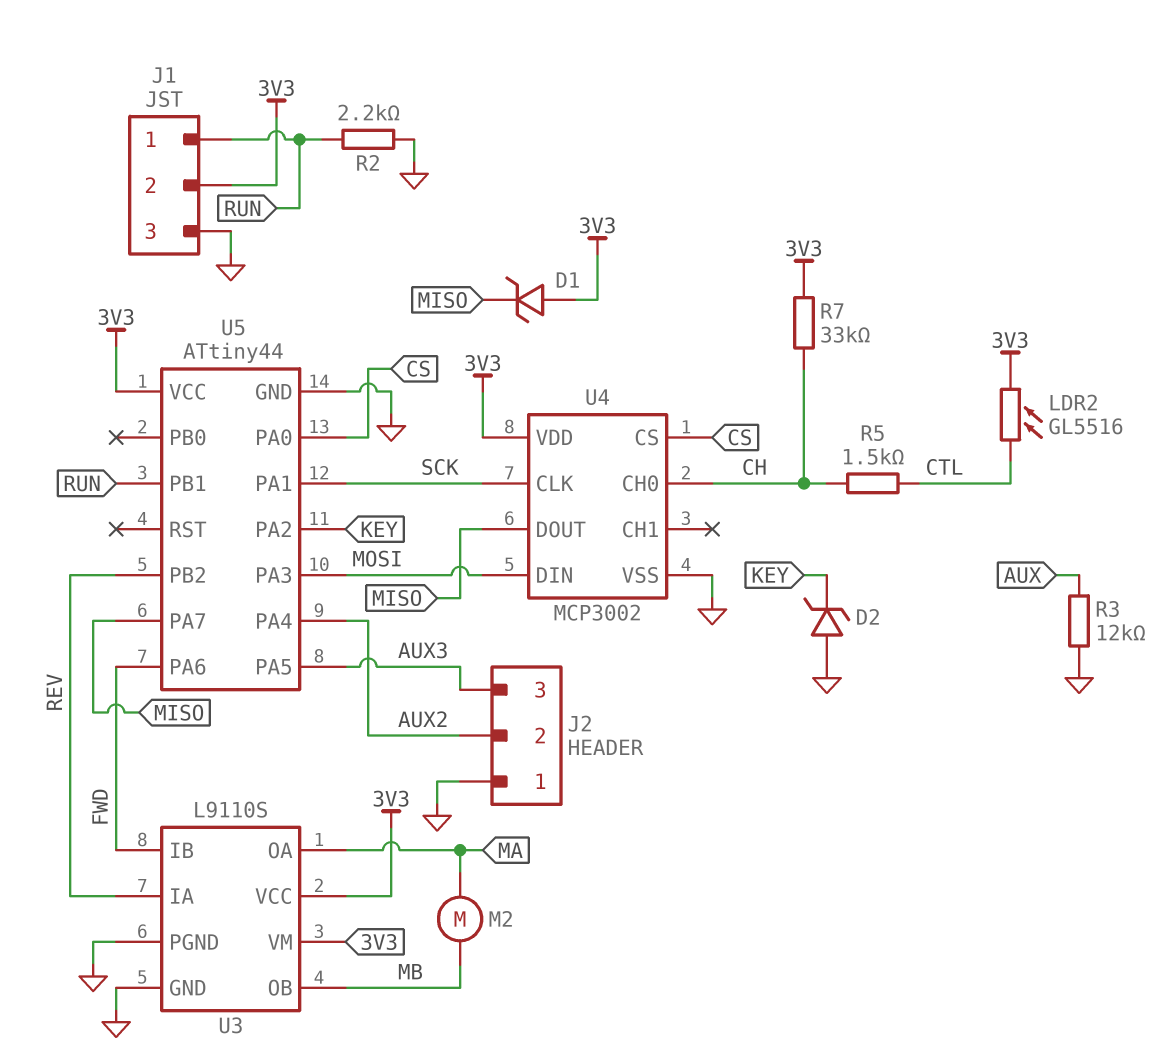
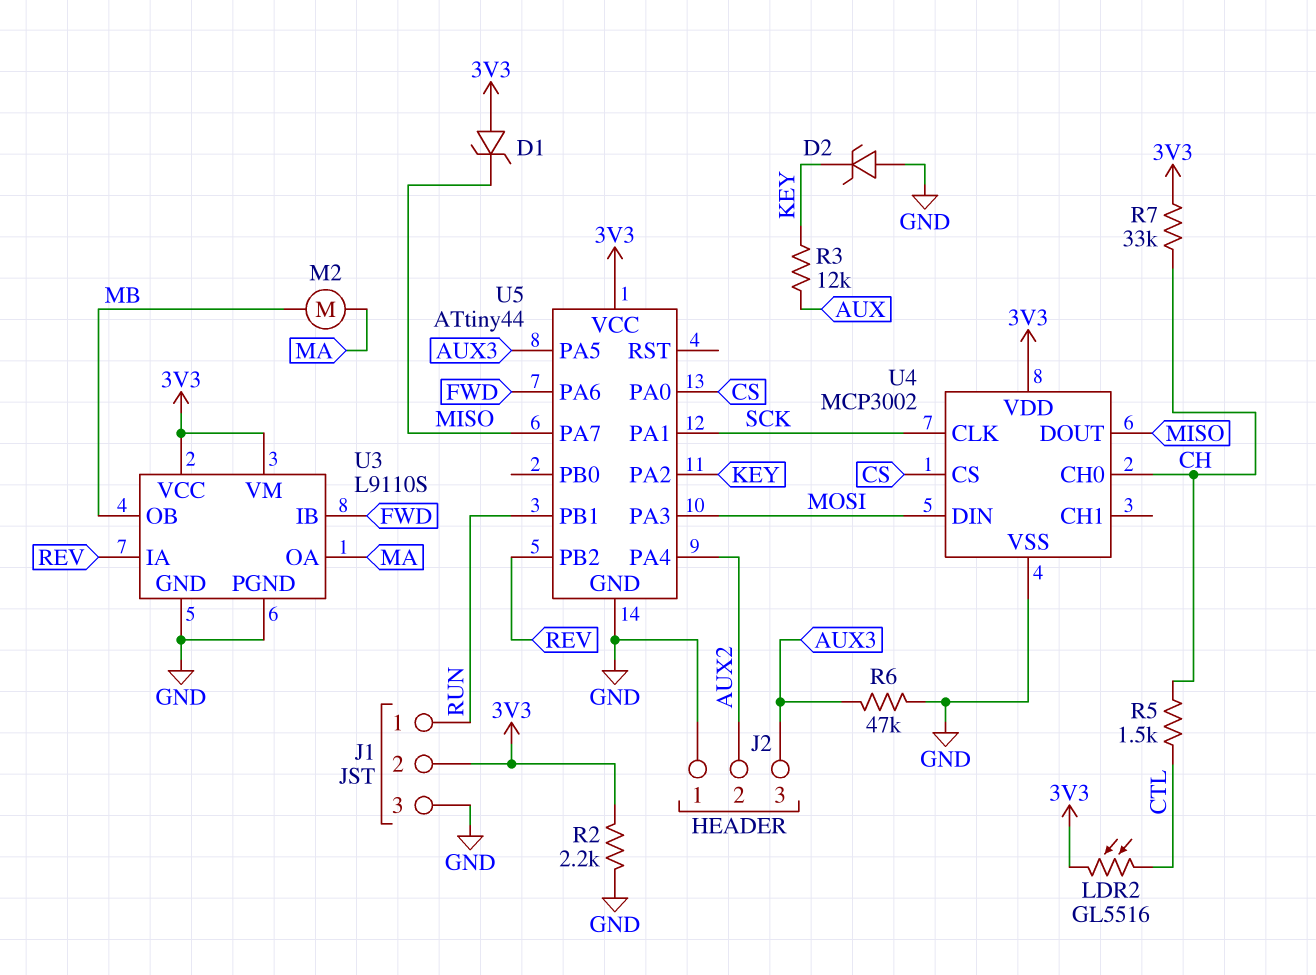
R2: 2.2k (GND, RUN) -> 2.2k (3V3, GND)
R3: 12k (AUX, GND) -> 12k (AUX, KEY)
R6: none -> 47k (AUX3, GND)

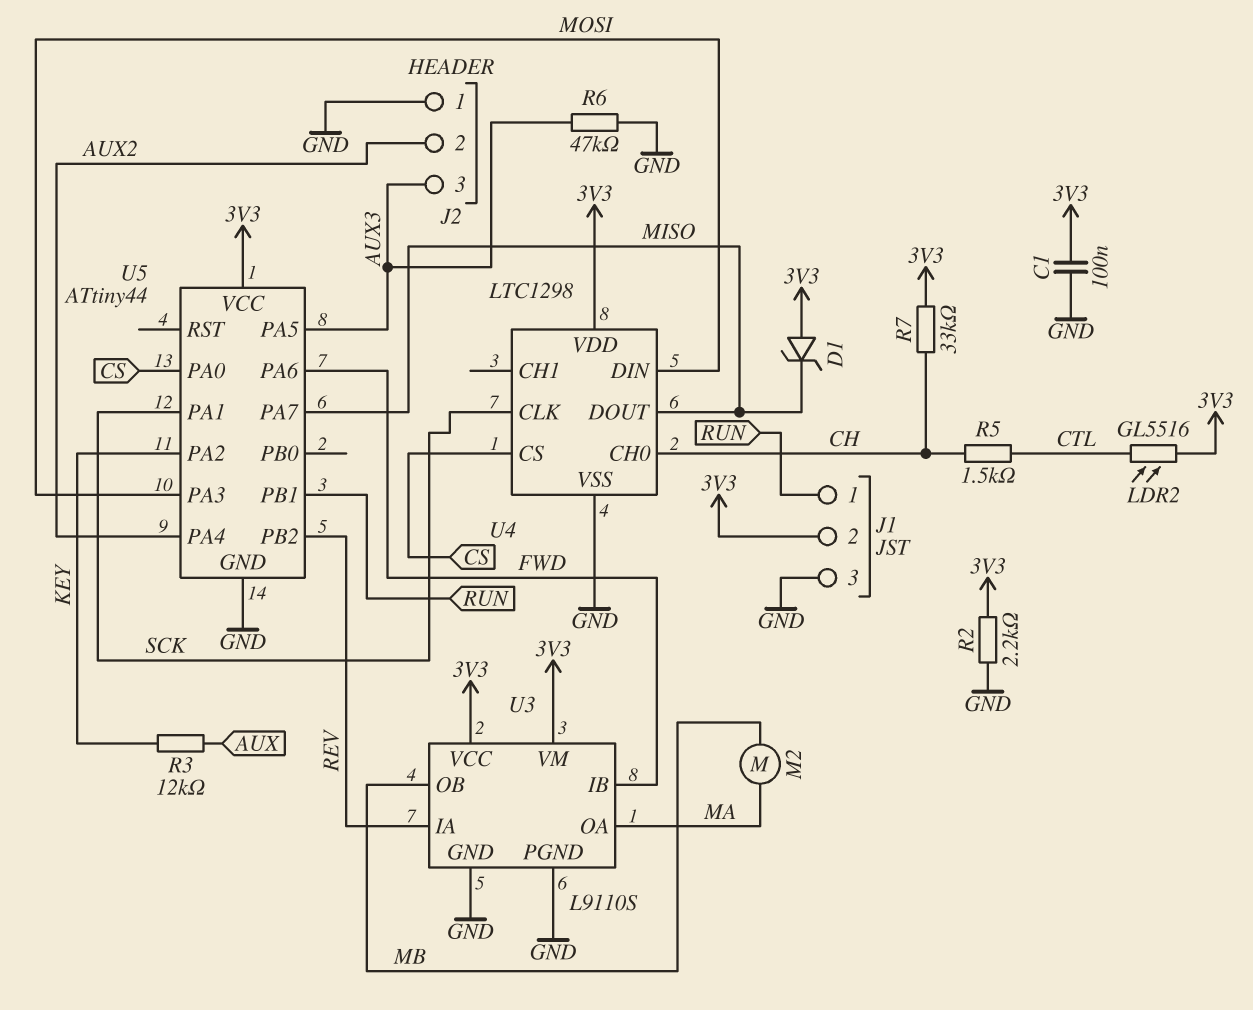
C1: none -> 100nF (3V3, GND)
D2: zener (A GND, K KEY) -> none
U4: MCP3002 -> LTC1298

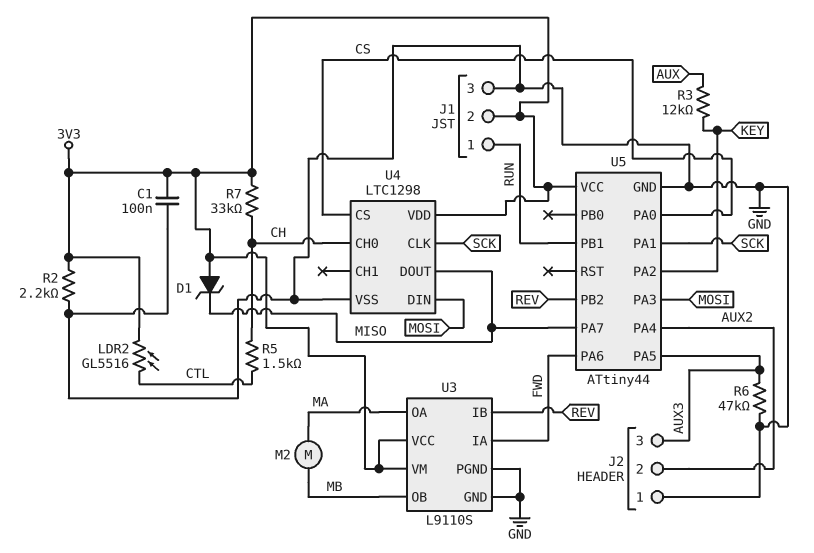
U3 pin IA: REV -> FWD
U3 pin IB: FWD -> REV

